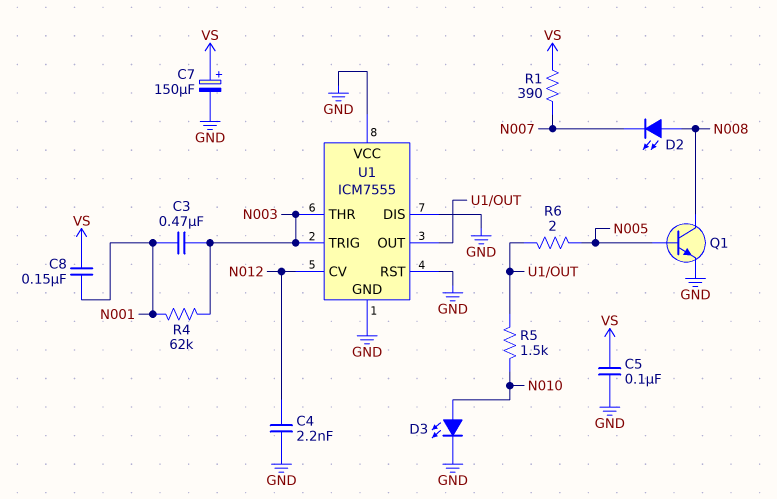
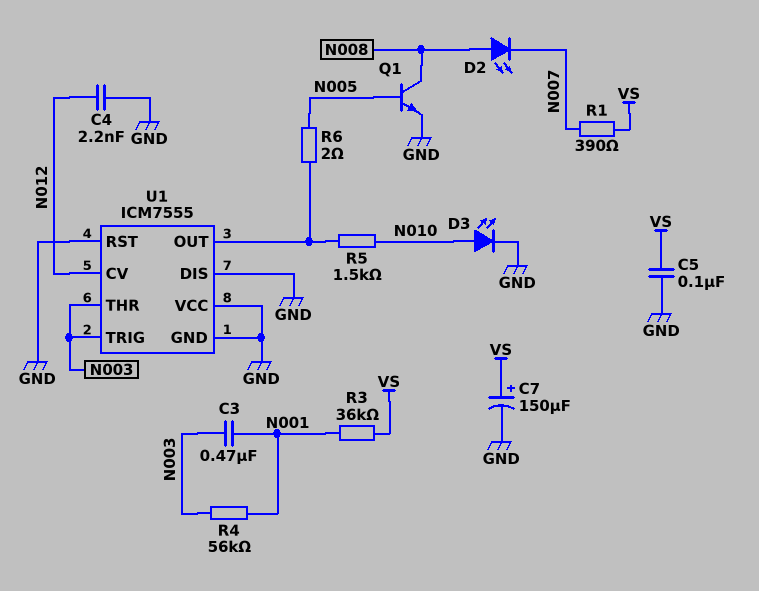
C8: 150nF (N001, VS) -> none
R3: none -> 36k (N001, VS)
R4: 62k (N001, N003) -> 56k (N001, N003)

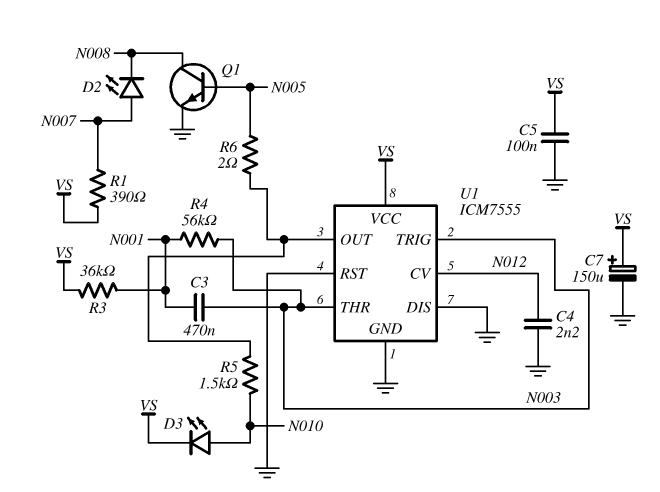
D2: LED (A N008, K N007) -> LED (A N007, K N008)
D3: LED (A N010, K GND) -> LED (A N010, K VS)
U1 pin VCC: GND -> VS

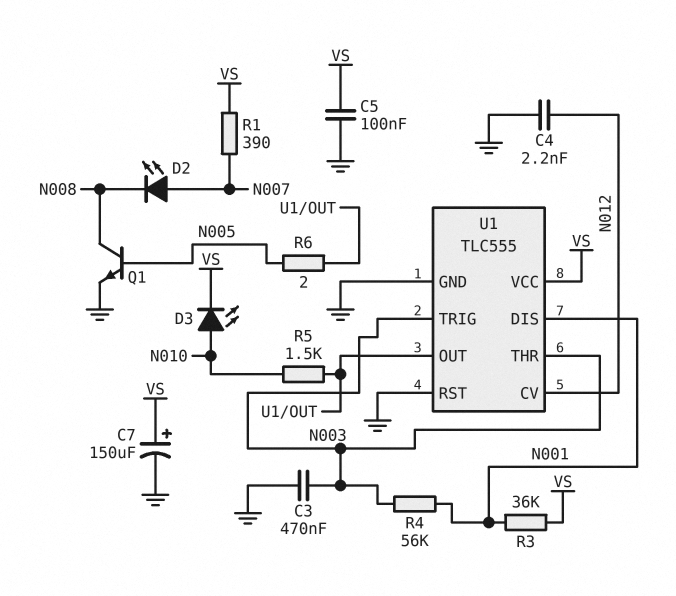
C3: 470nF (N001, N003) -> 470nF (GND, N003)
U1: ICM7555 -> TLC555
U1 pin DIS: GND -> N001

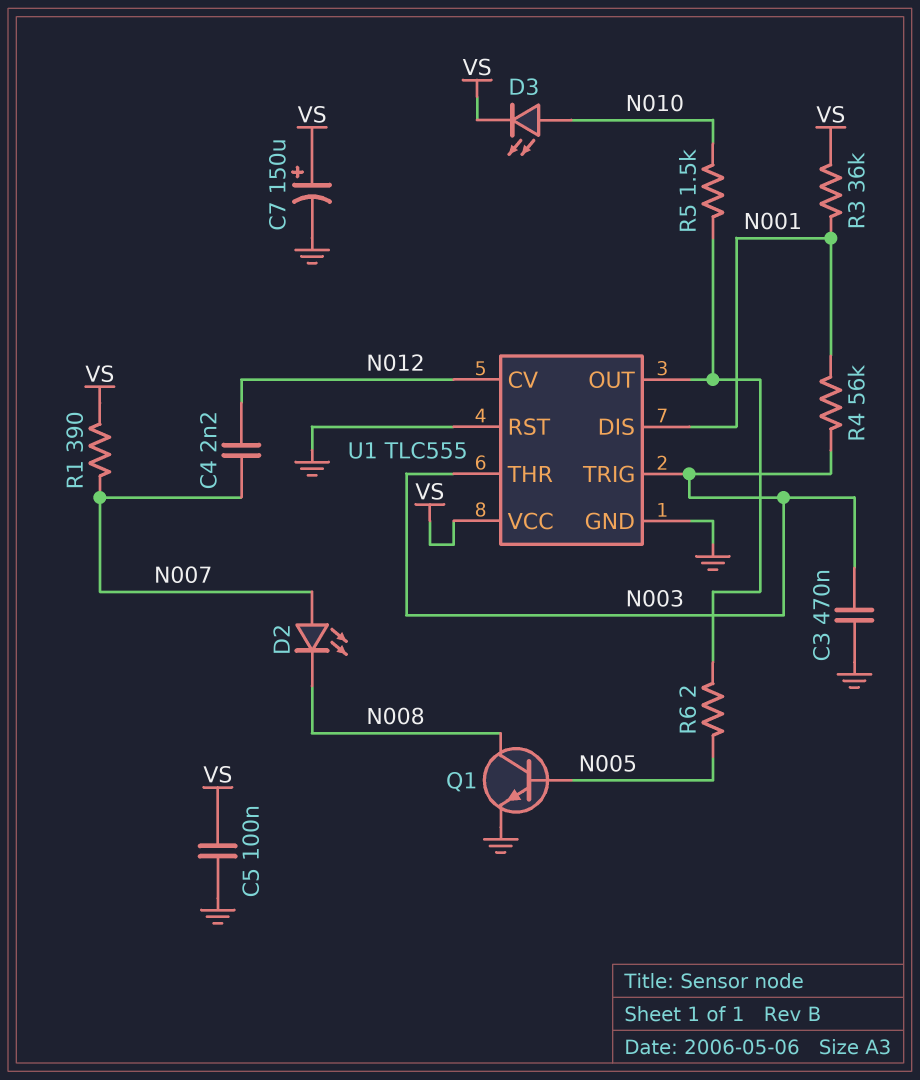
C4: 2.2nF (GND, N012) -> 2.2nF (N007, N012)

